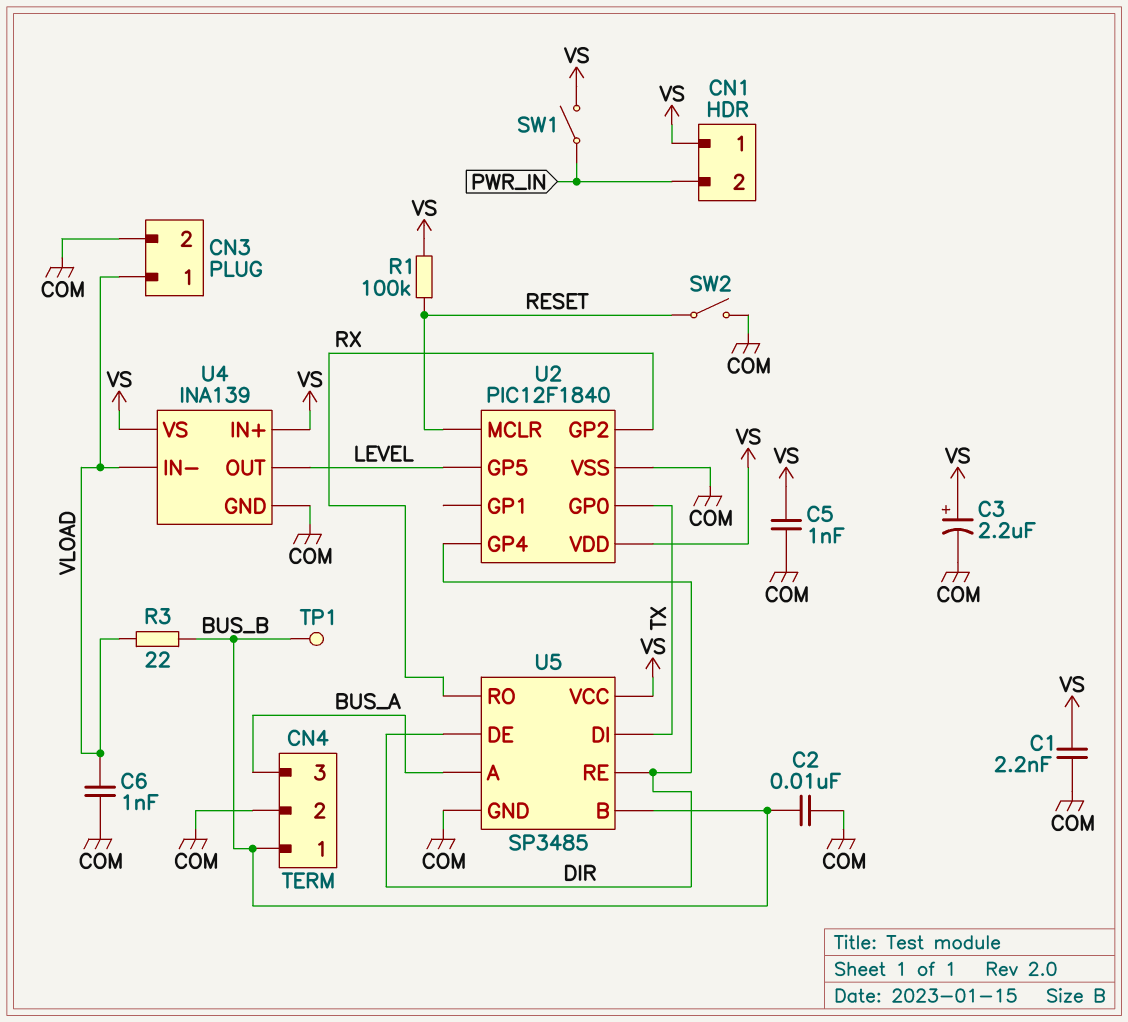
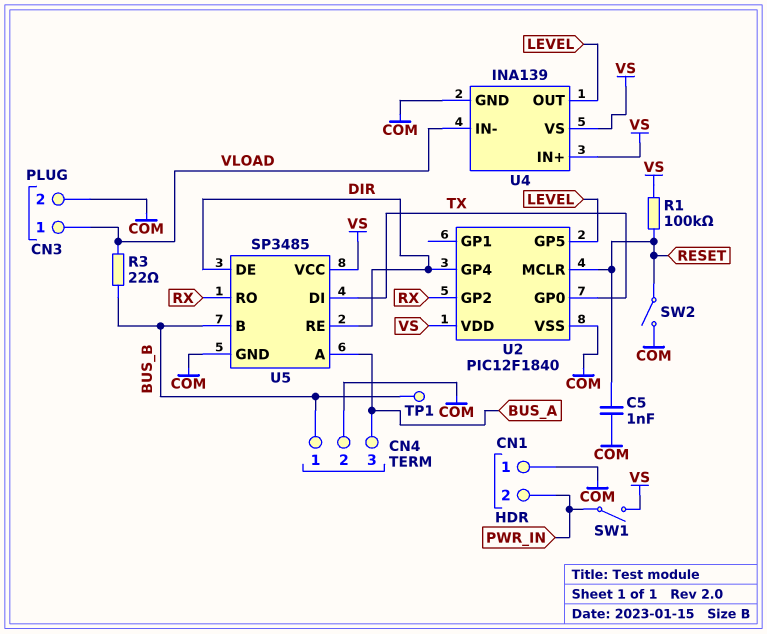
C1: 2.2nF (COM, VS) -> none
C2: 10nF (BUS_B, COM) -> none
C3: 2.2uF (plus VS, minus COM) -> none
C5: 1nF (COM, VS) -> 1nF (COM, RESET)
C6: 1nF (COM, VLOAD) -> none
CN1 pin 1: VS -> COM

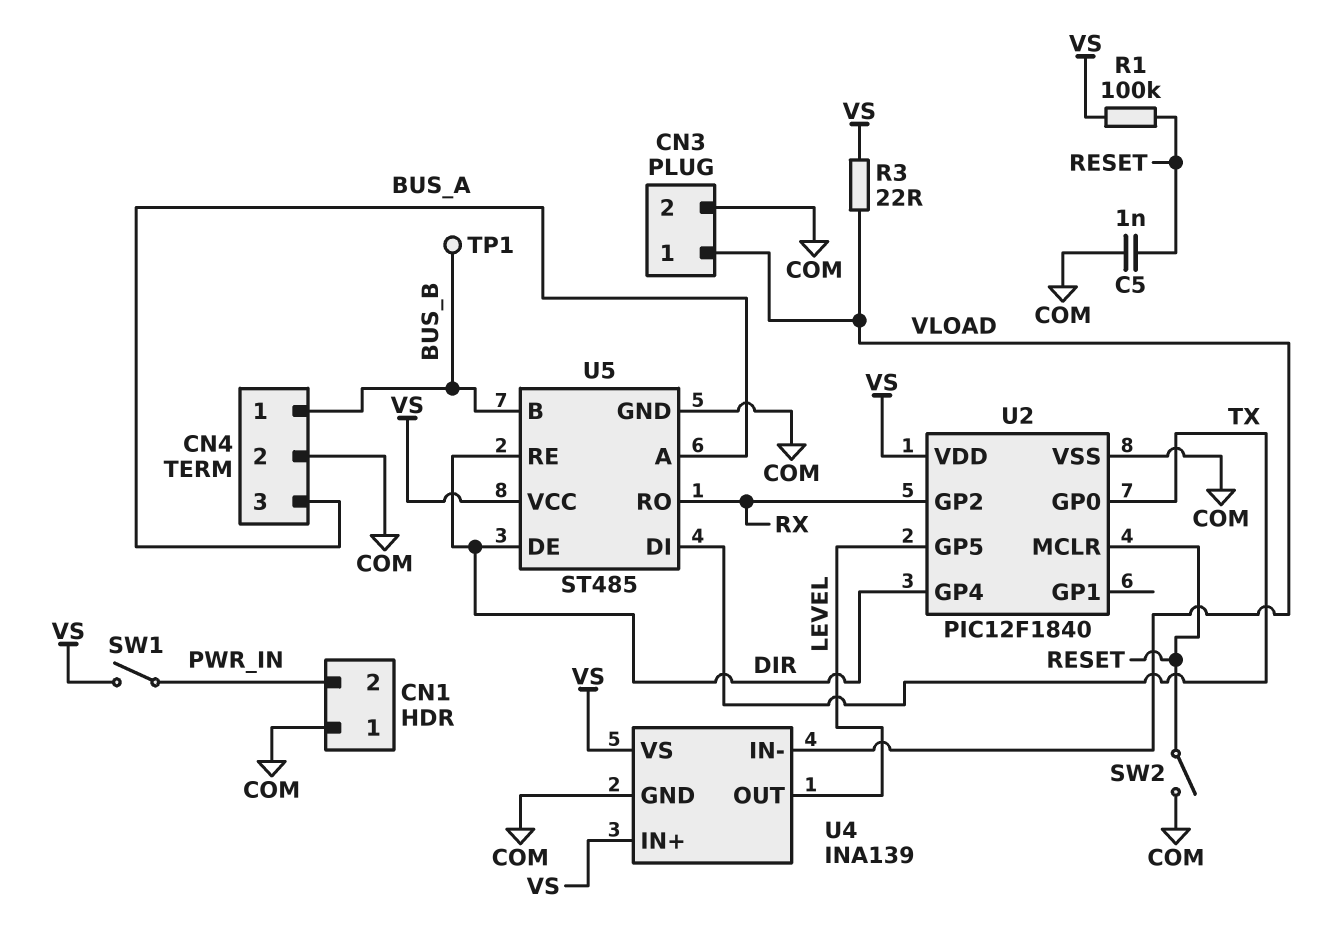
R3: 22 (BUS_B, VLOAD) -> 22 (VLOAD, VS)
U5: SP3485 -> ST485

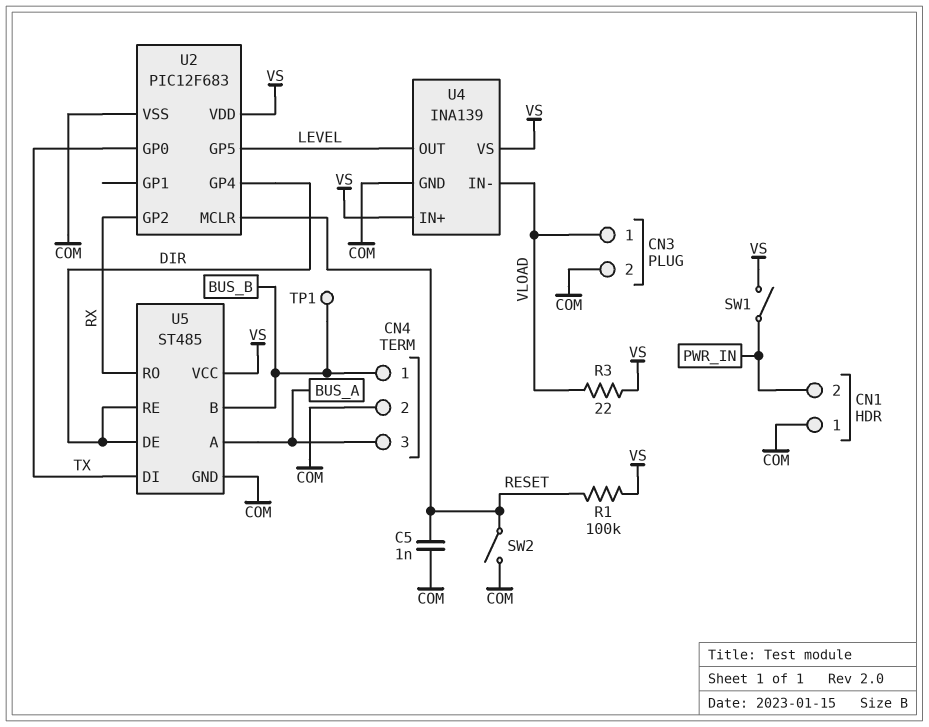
U2: PIC12F1840 -> PIC12F683

